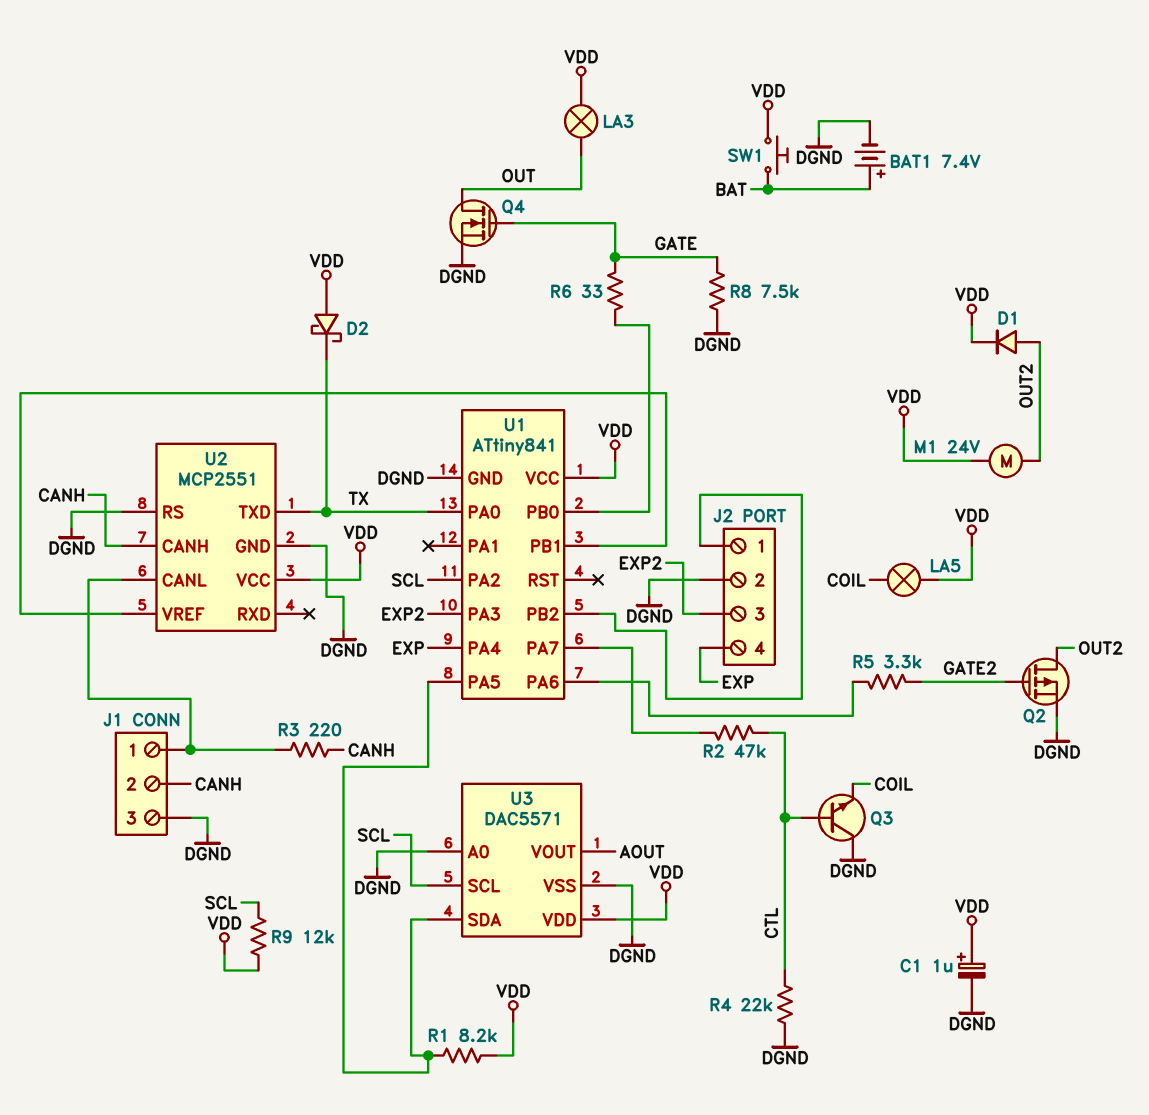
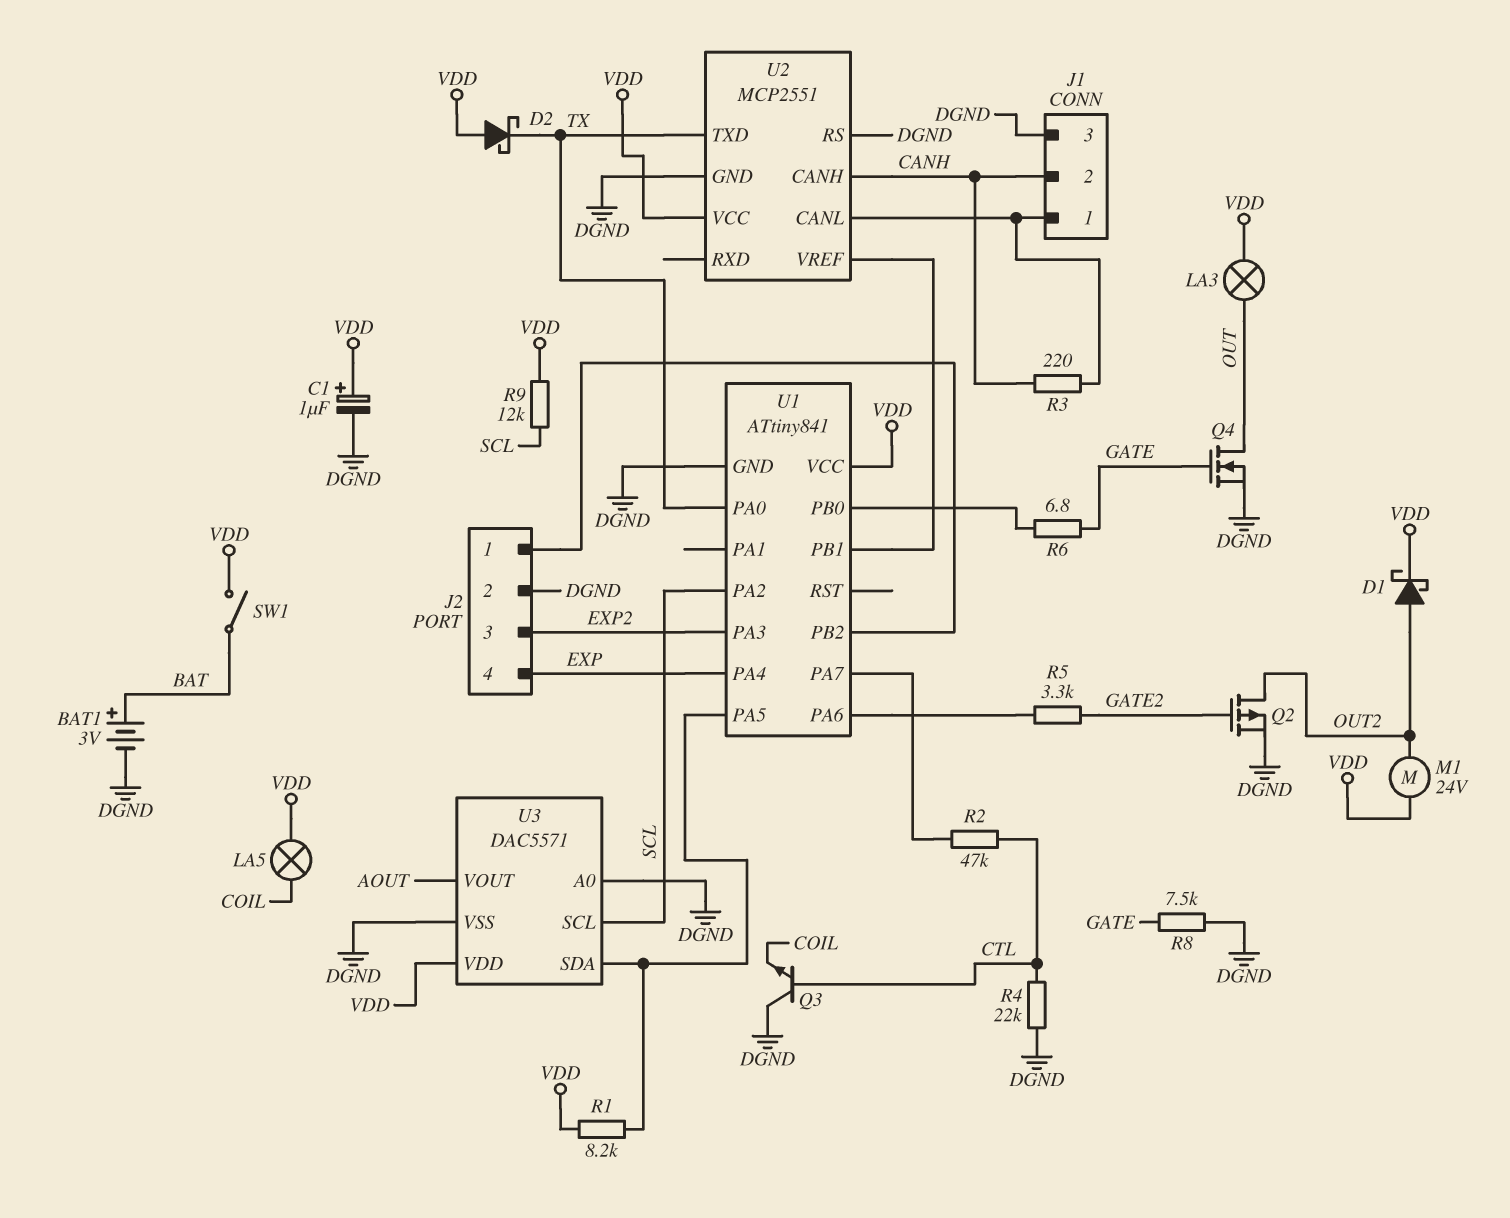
BAT1: 7.4V (plus BAT, minus DGND) -> 3V (plus BAT, minus DGND)
D1: diode (A OUT2, K VDD) -> schottky (A OUT2, K VDD)
R6: 33 (GATE, U1/PB0) -> 6.8 (GATE, U1/PB0)
SW1: button (BAT, VDD) -> switch (BAT, VDD)

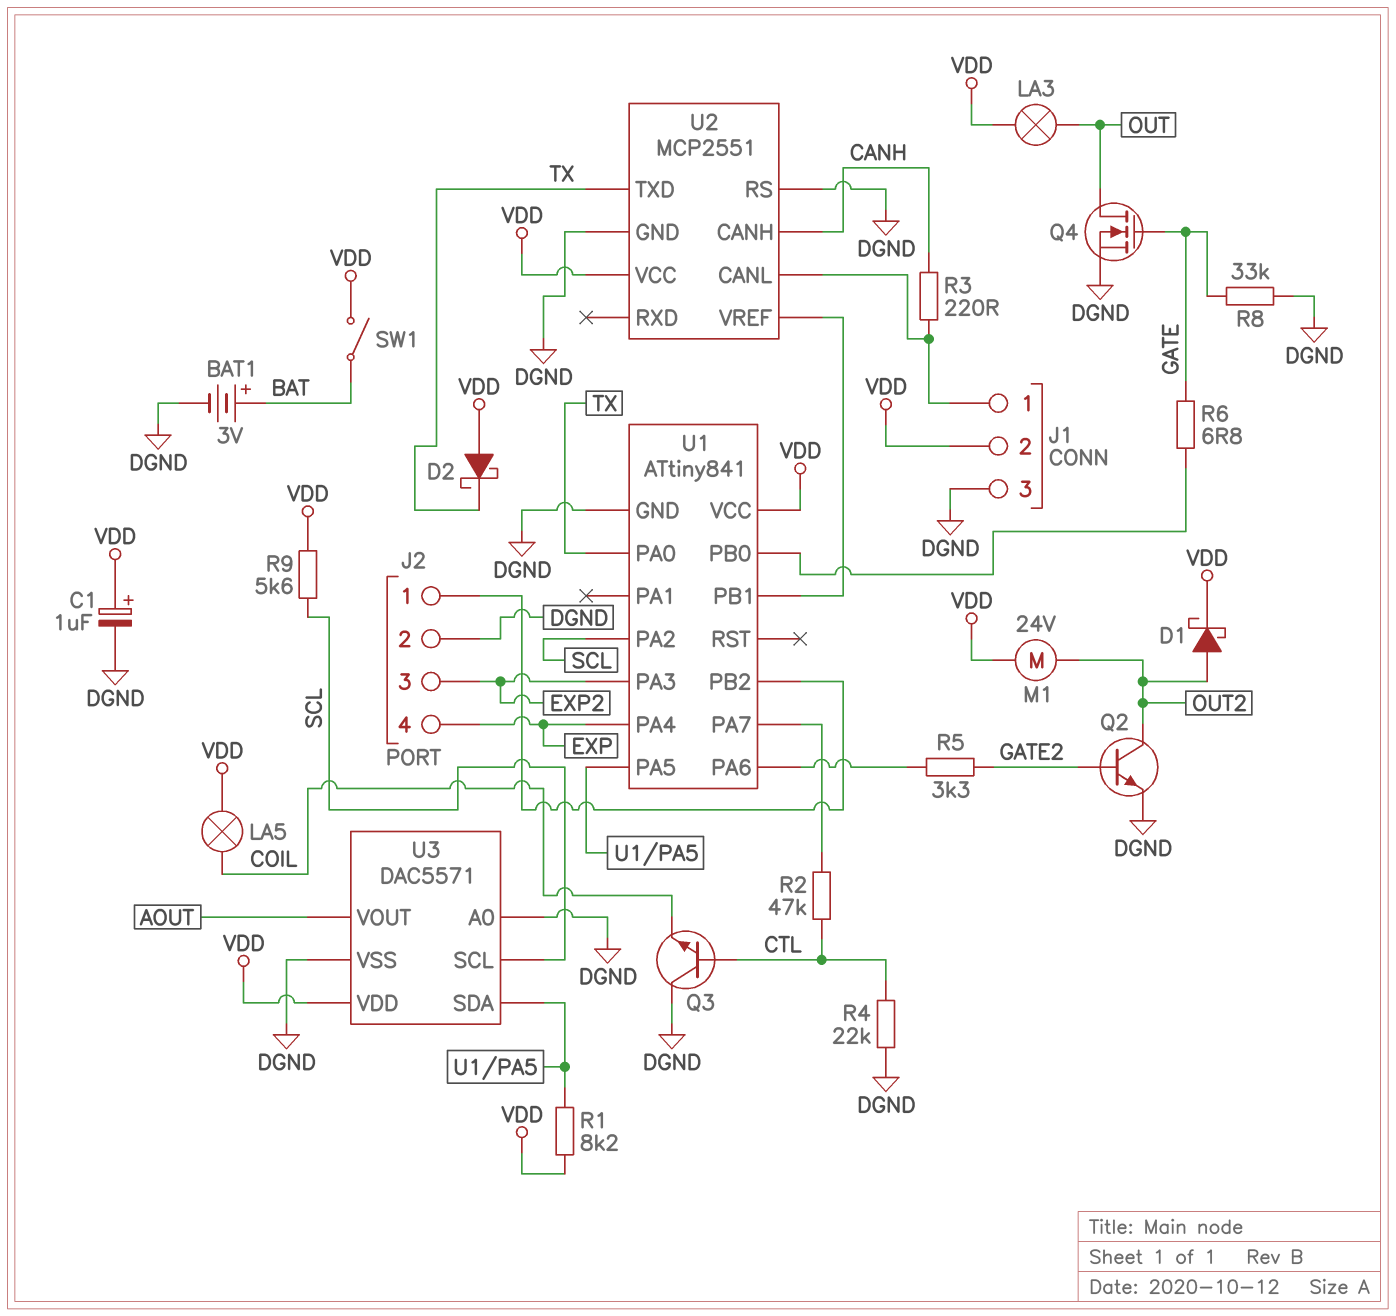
J1 pin 2: CANH -> VDD
Q2: PMOS (G GATE2, D OUT2, S DGND) -> NPN (B GATE2, C OUT2, E DGND)
R8: 7.5k (DGND, GATE) -> 33k (DGND, GATE)
R9: 12k (SCL, VDD) -> 5.6k (SCL, VDD)

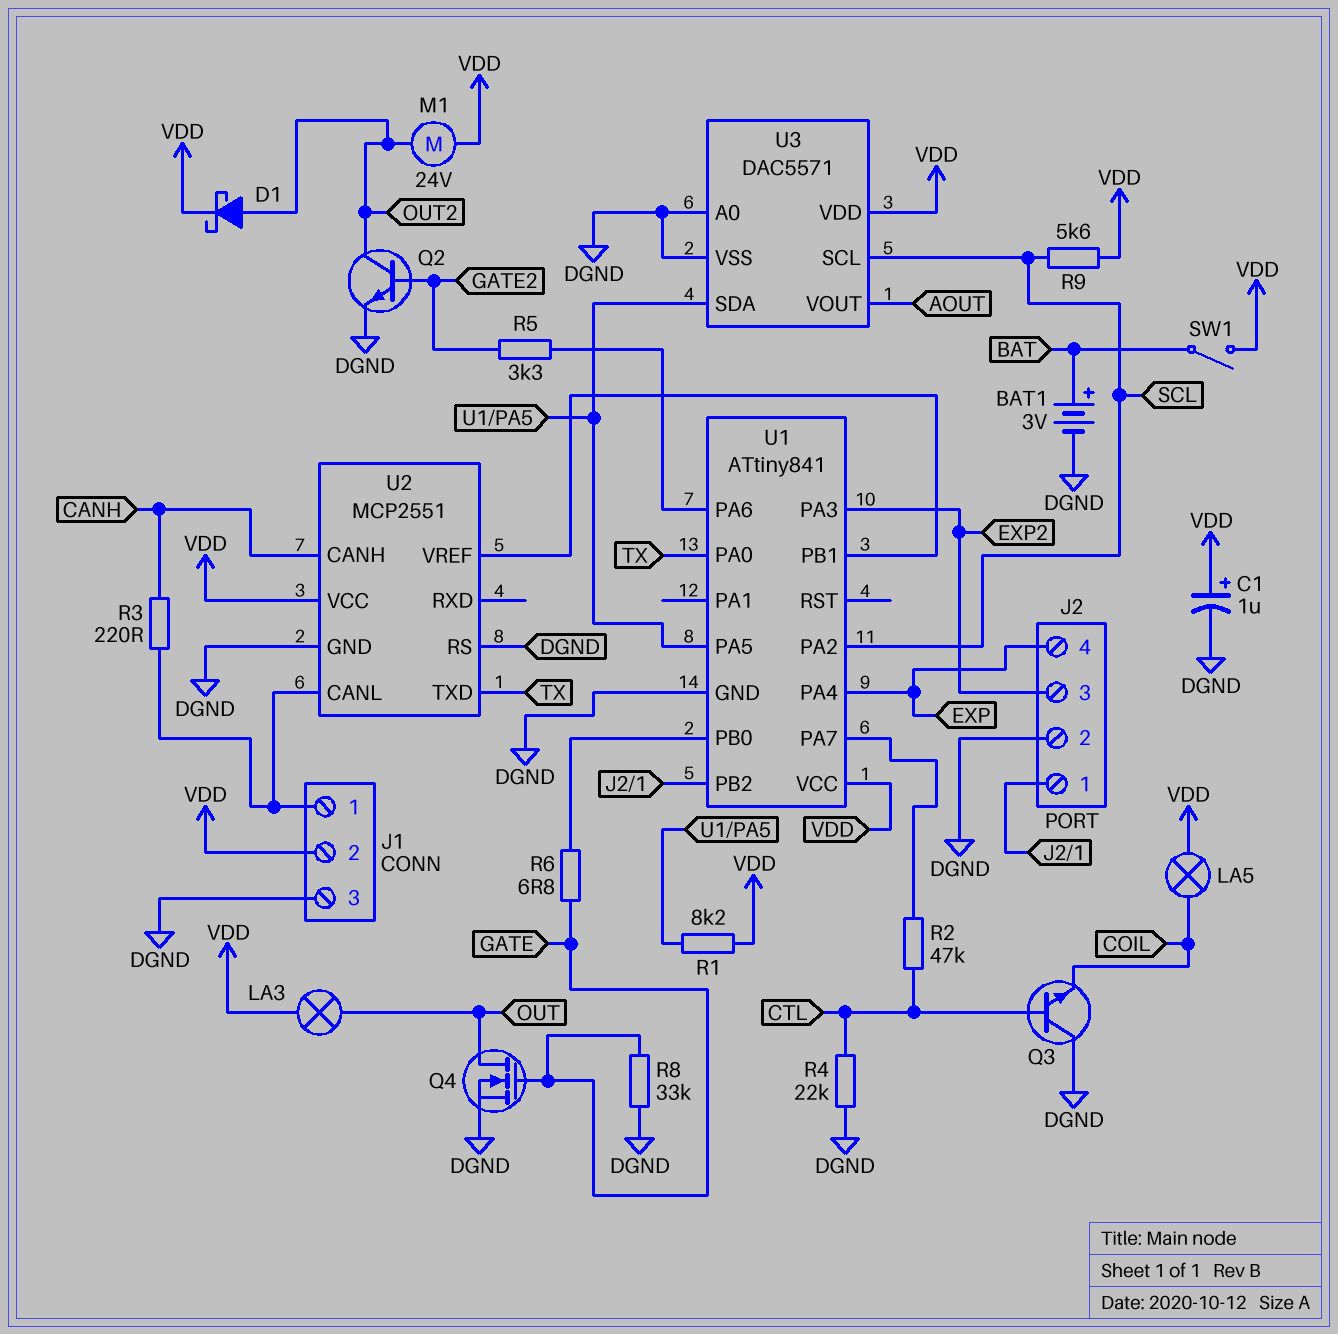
D2: schottky (A VDD, K TX) -> none

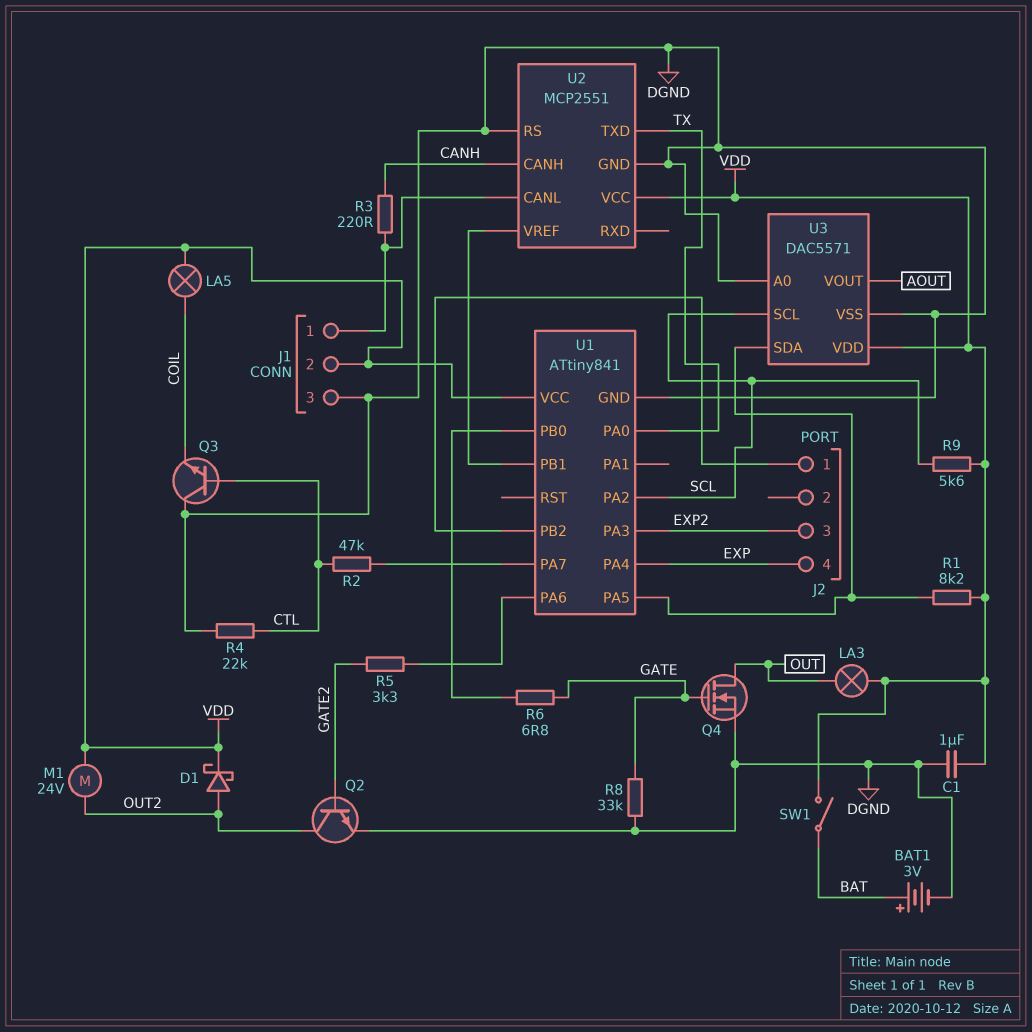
C1: 1uF (plus VDD, minus DGND) -> 1uF (DGND, VDD)
J2 pin 2: DGND -> none

